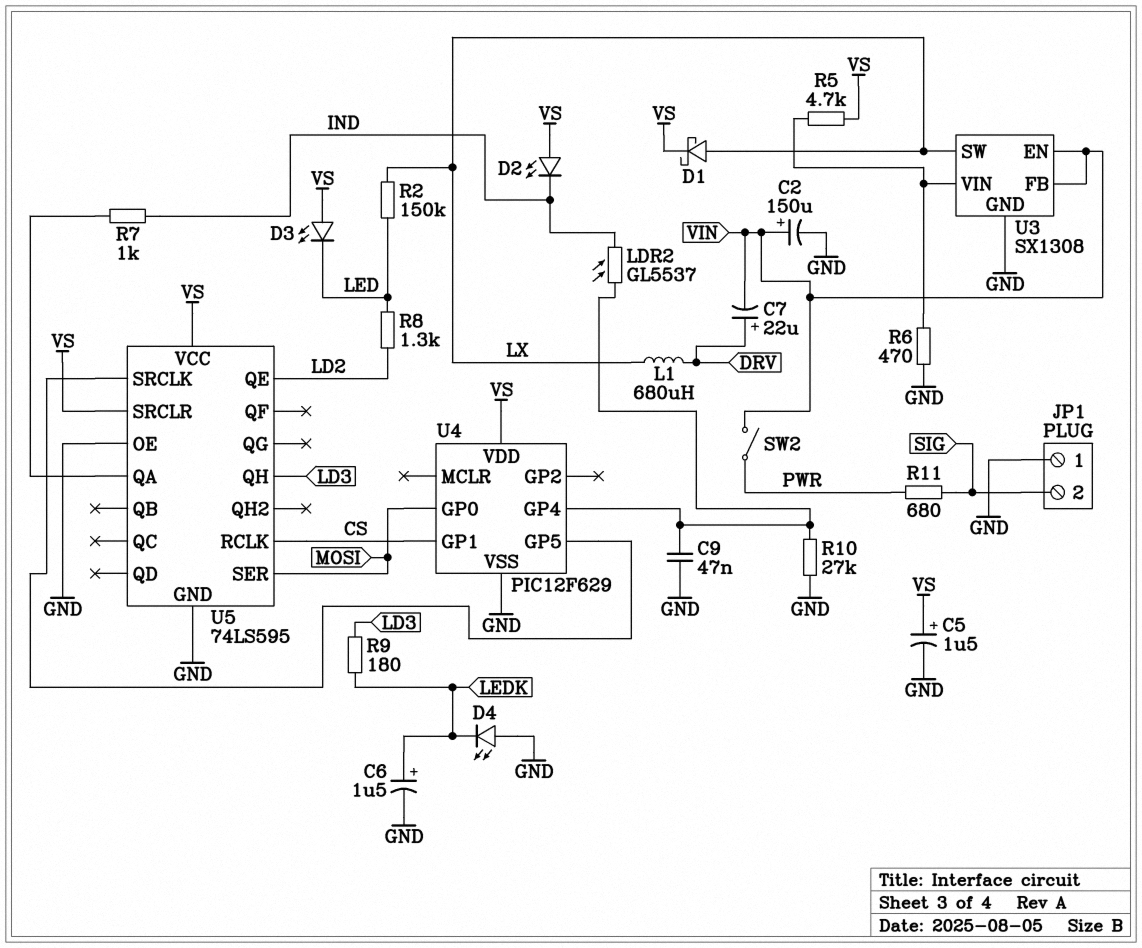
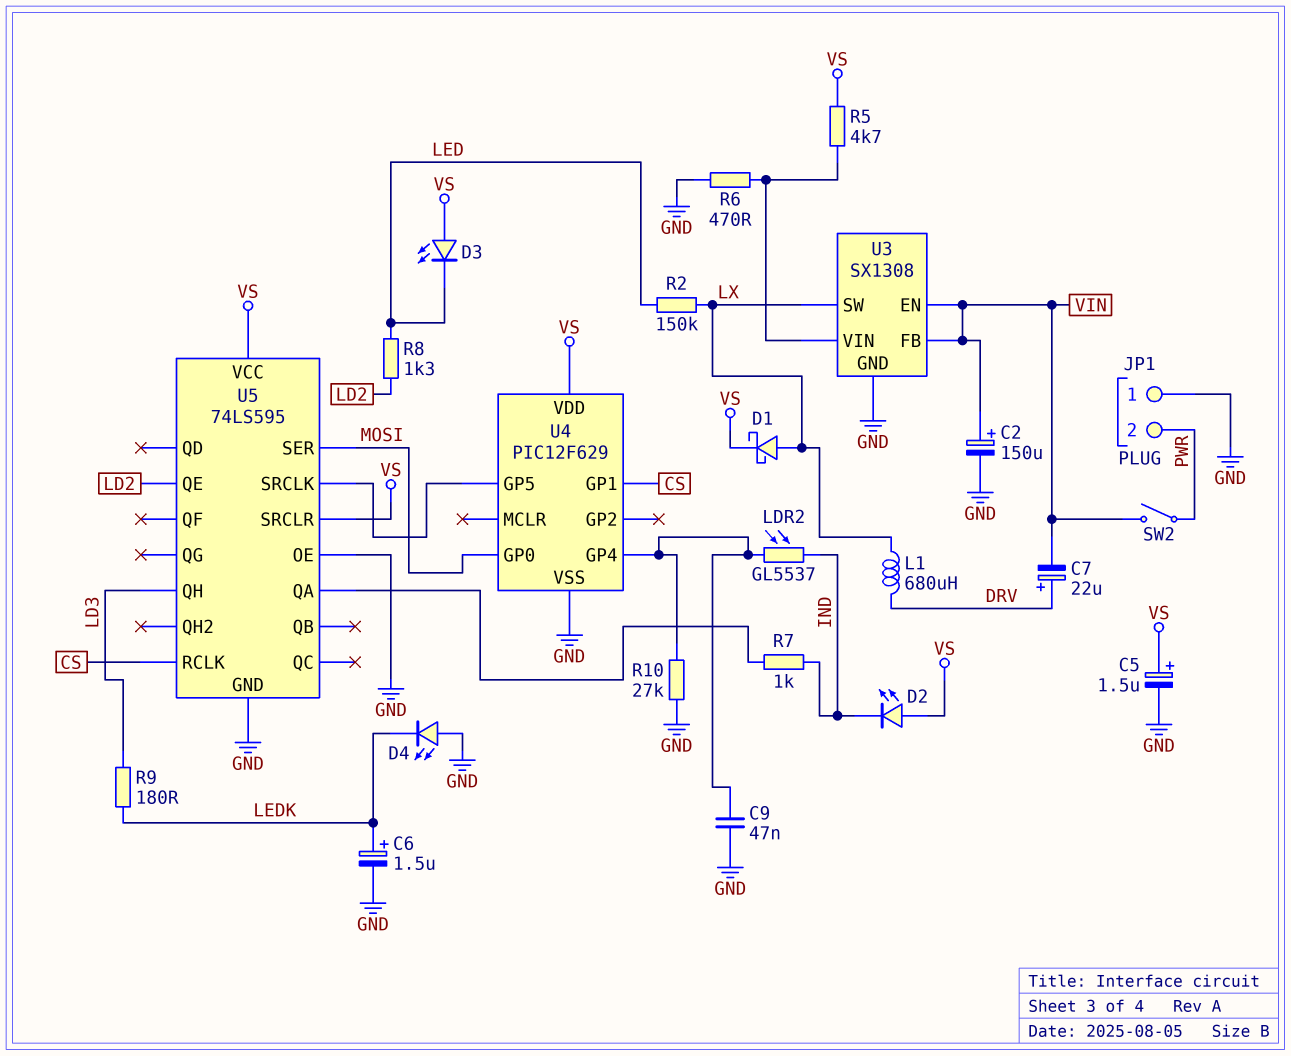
JP1 pin 2: SIG -> PWR
R11: 680 (PWR, SIG) -> none

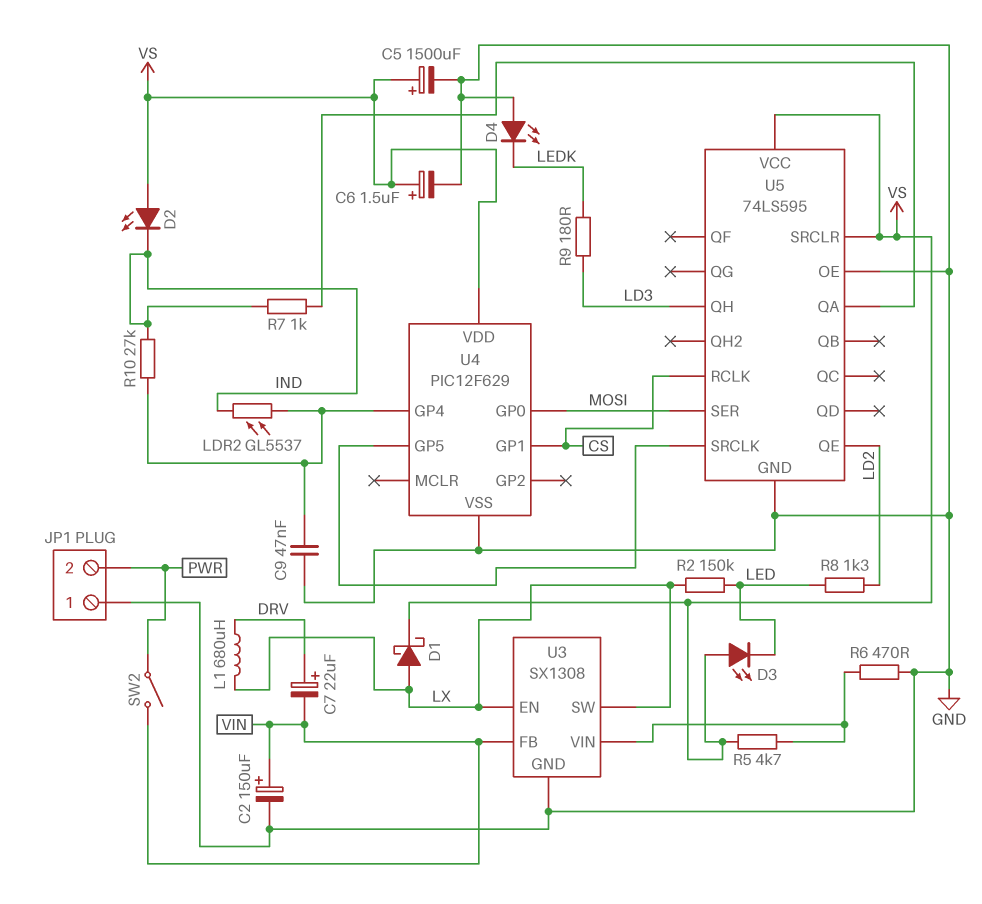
C5: 1.5uF (plus VS, minus GND) -> 1500uF (plus VS, minus GND)
C6: 1.5uF (plus LEDK, minus GND) -> 1.5uF (plus VS, minus GND)
R10: 27k (GND, U4/GP4) -> 27k (IND, U4/GP4)
U3 pin EN: VIN -> LX

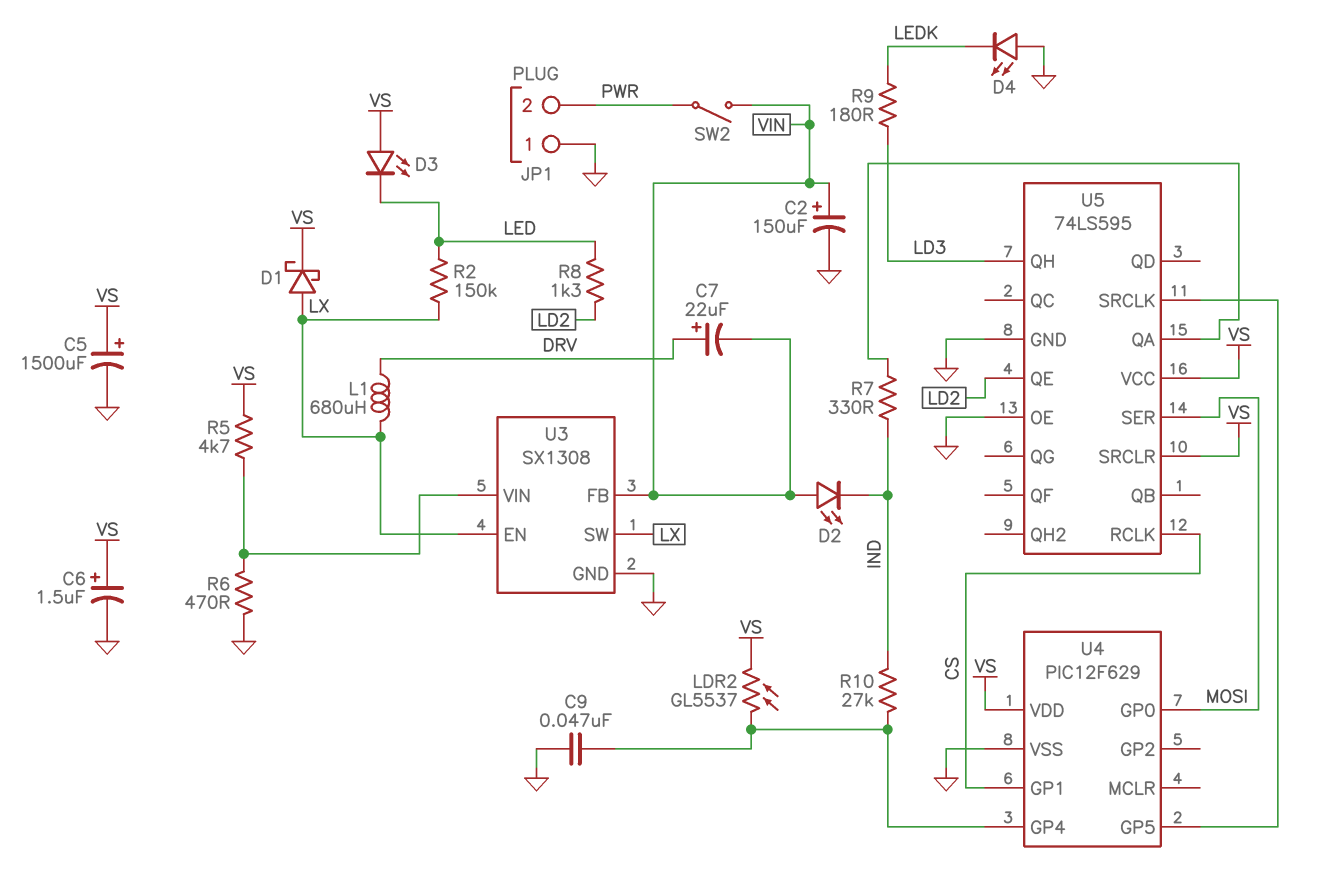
D2: LED (A VS, K IND) -> LED (A VIN, K IND)
LDR2: GL5537 (IND, U4/GP4) -> GL5537 (U4/GP4, VS)
R7: 1k (IND, U5/QA) -> 330 (IND, U5/QA)

